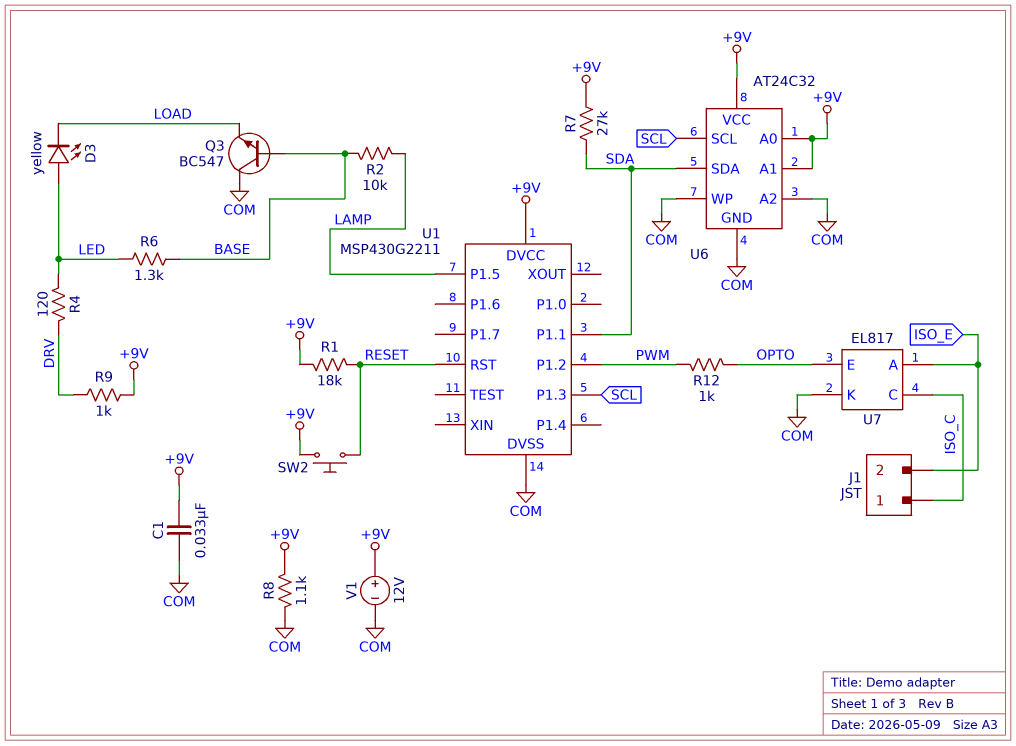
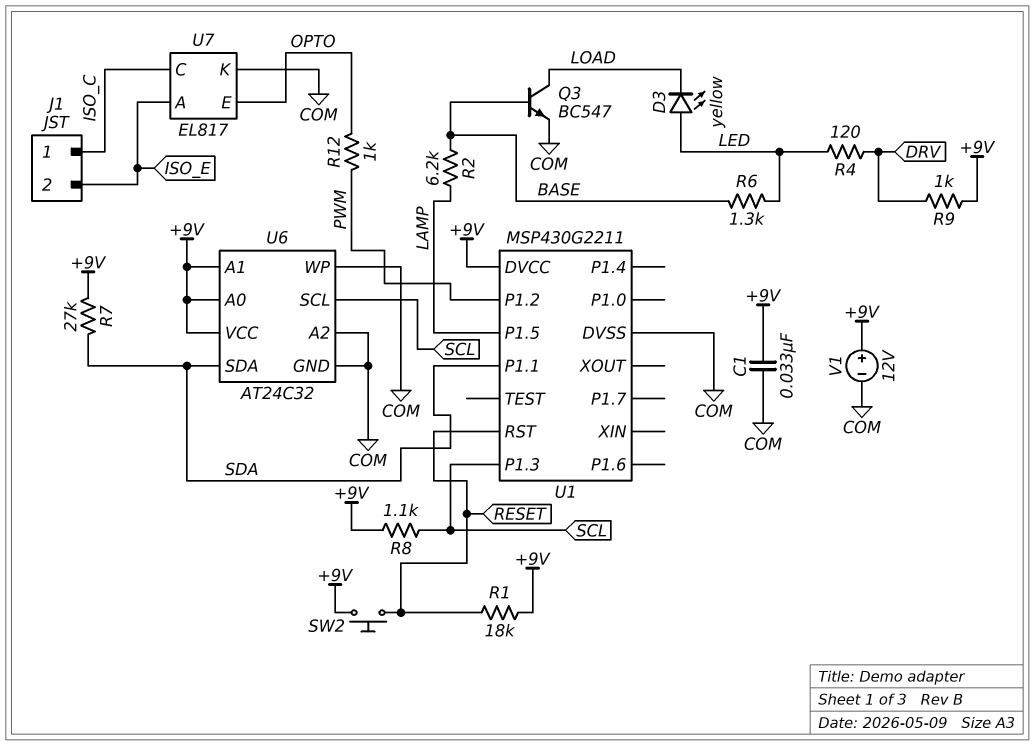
Q3: NPN BC547 (B BASE, C COM, E LOAD) -> NPN BC547 (B BASE, C LOAD, E COM)
R2: 10k (BASE, LAMP) -> 6.2k (BASE, LAMP)
R8: 1.1k (+9V, COM) -> 1.1k (+9V, SCL)

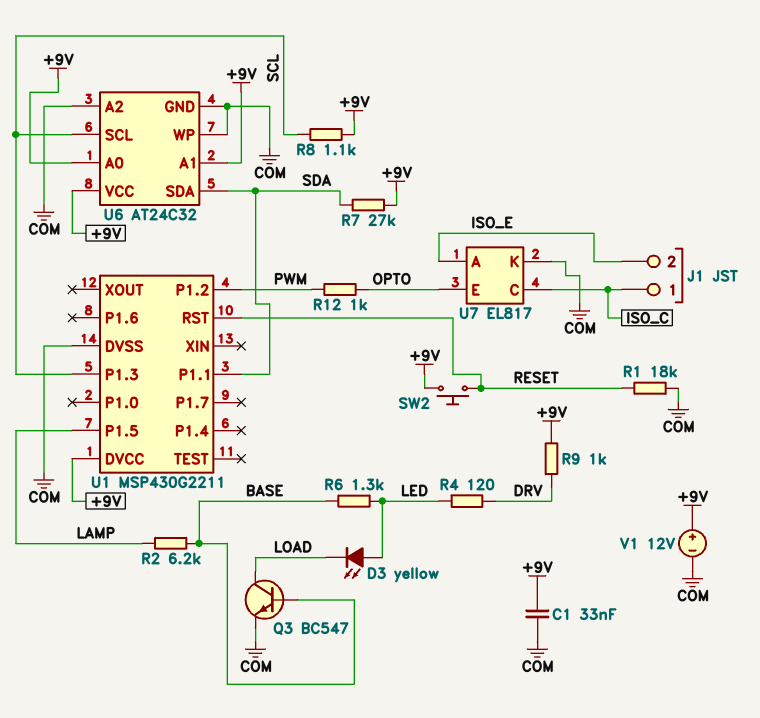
R1: 18k (+9V, RESET) -> 18k (COM, RESET)

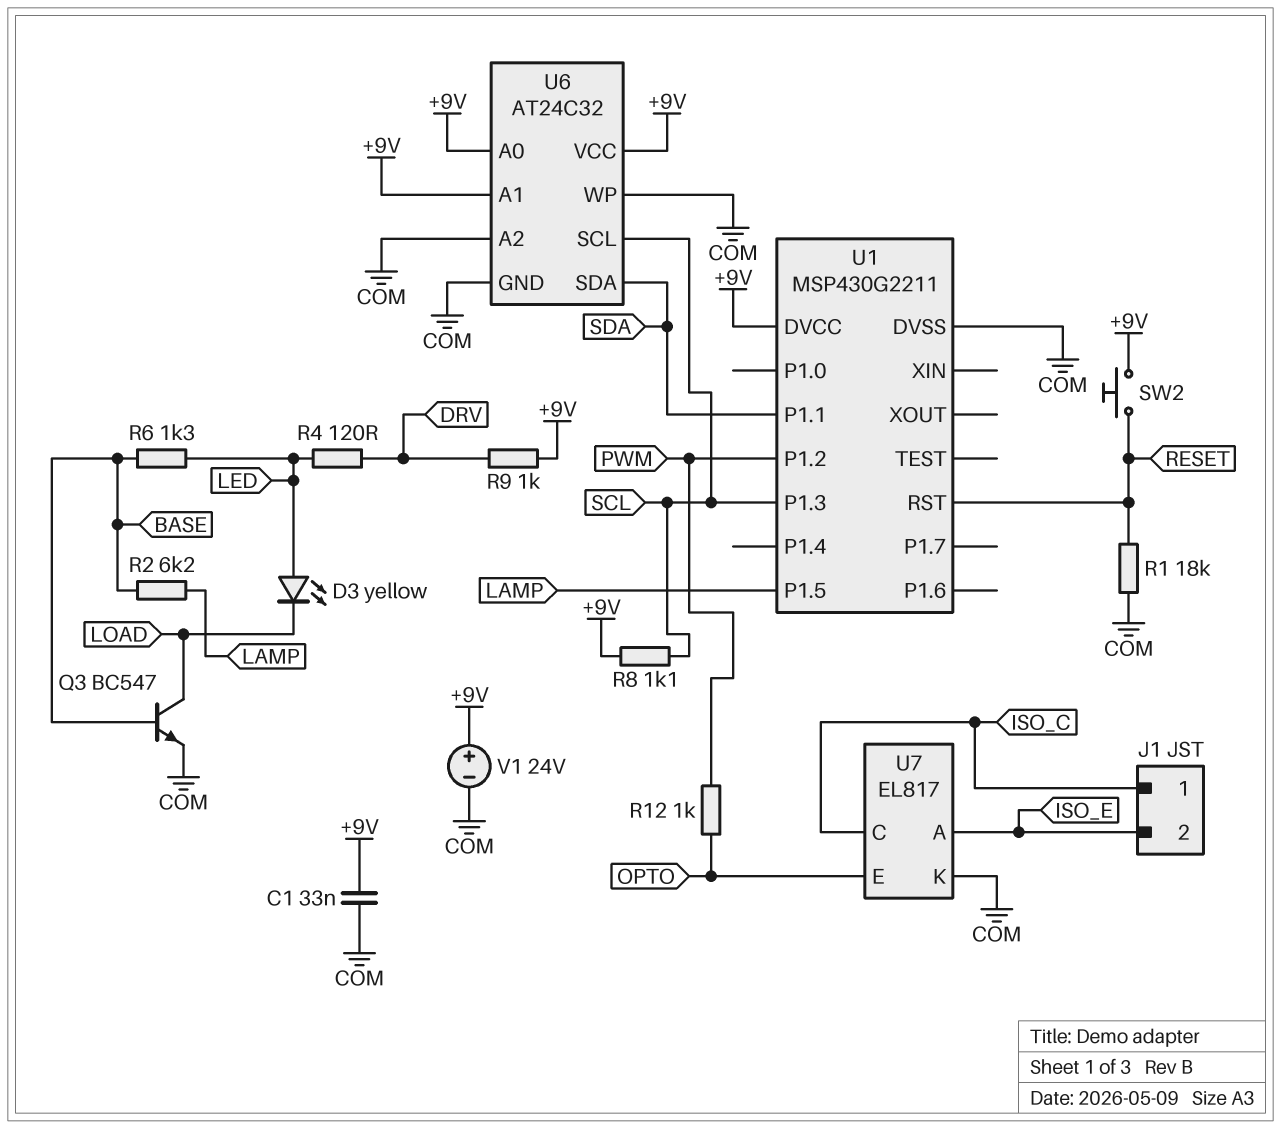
R7: 27k (+9V, SDA) -> none
V1: 12V (plus +9V, minus COM) -> 24V (plus +9V, minus COM)

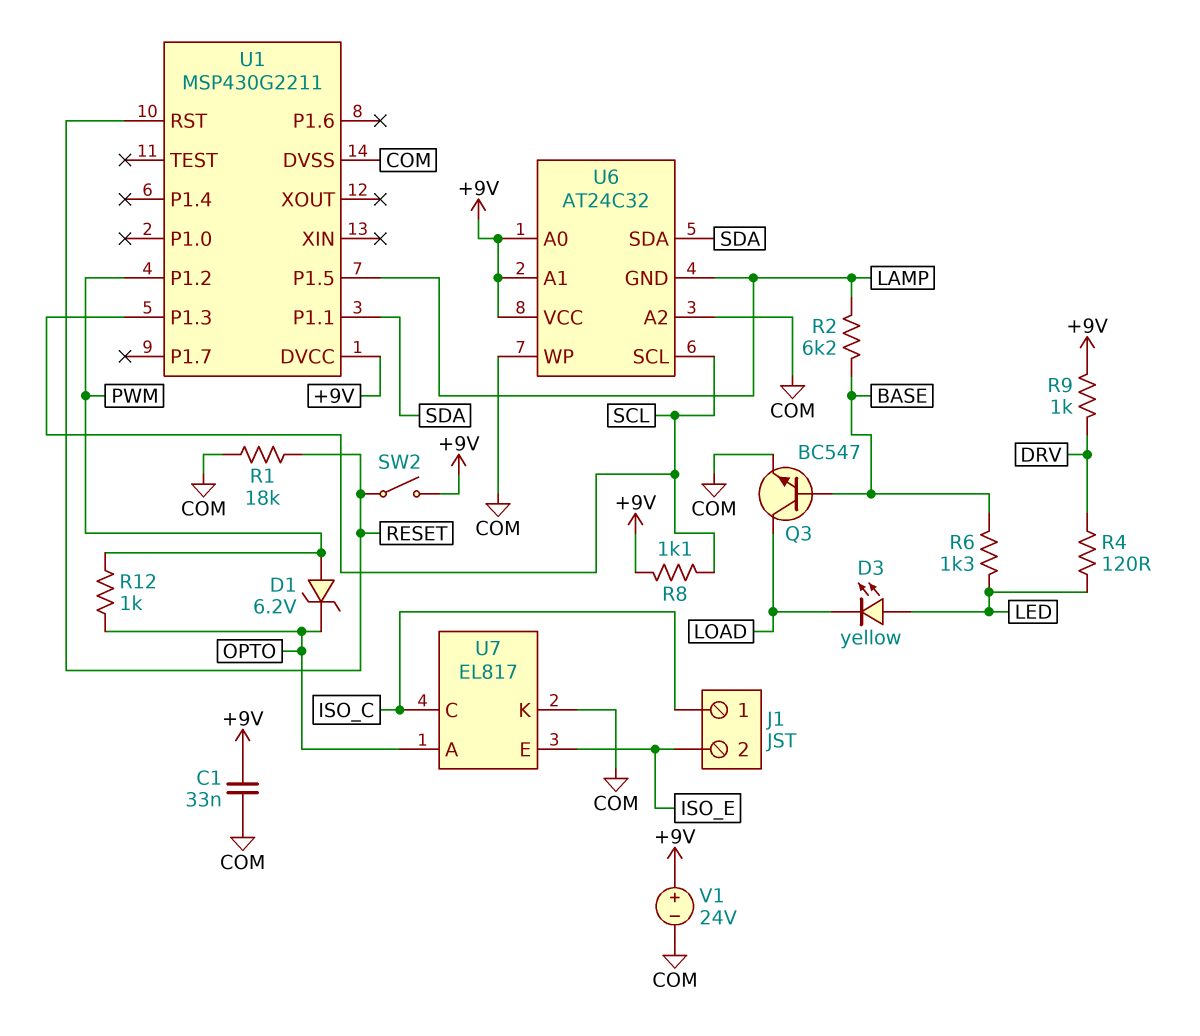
D1: none -> zener 6.2V (A PWM, K OPTO)
SW2: button (+9V, RESET) -> switch (+9V, RESET)
U6 pin GND: COM -> LAMP
U7 pin A: ISO_E -> OPTO
U7 pin E: OPTO -> ISO_E

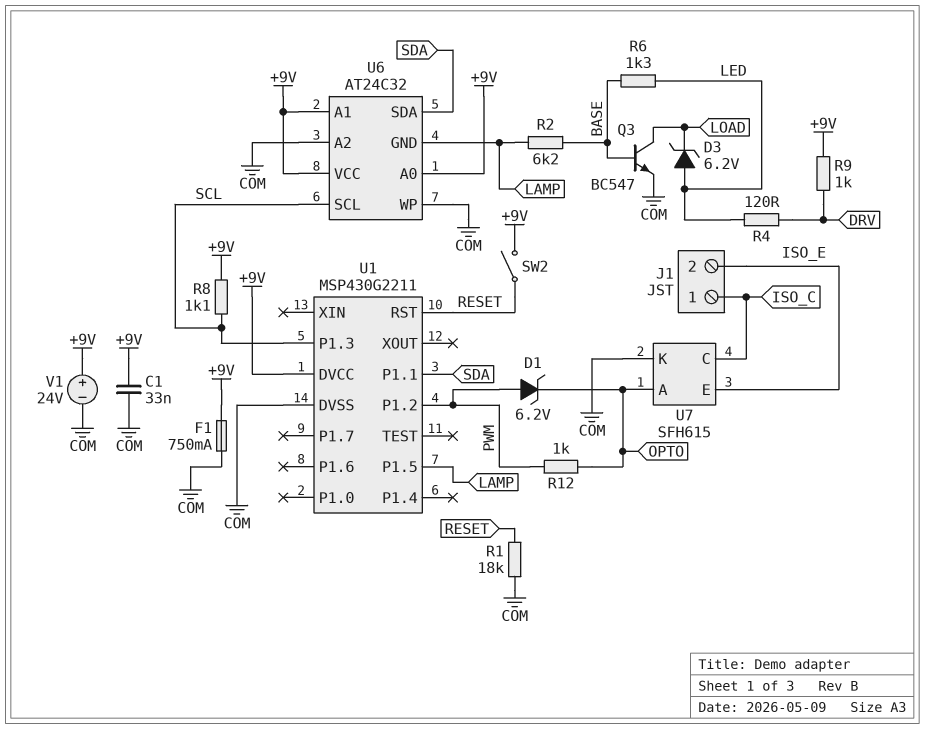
D3: LED yellow (A LED, K LOAD) -> zener 6.2V (A LED, K LOAD)
F1: none -> 750mA (+9V, COM)
U7: EL817 -> SFH615

